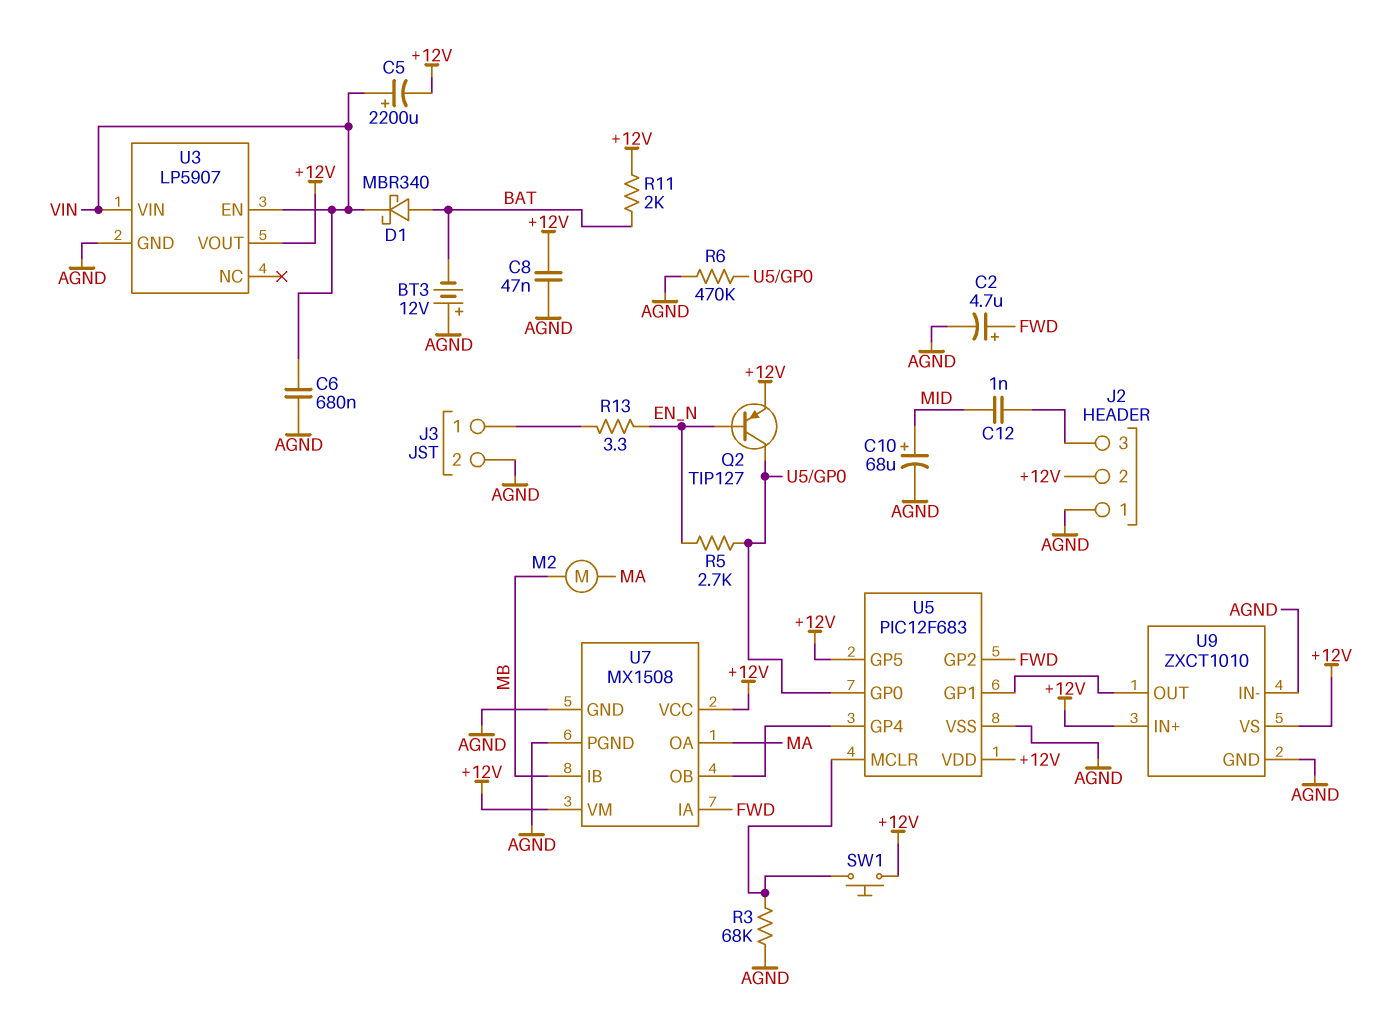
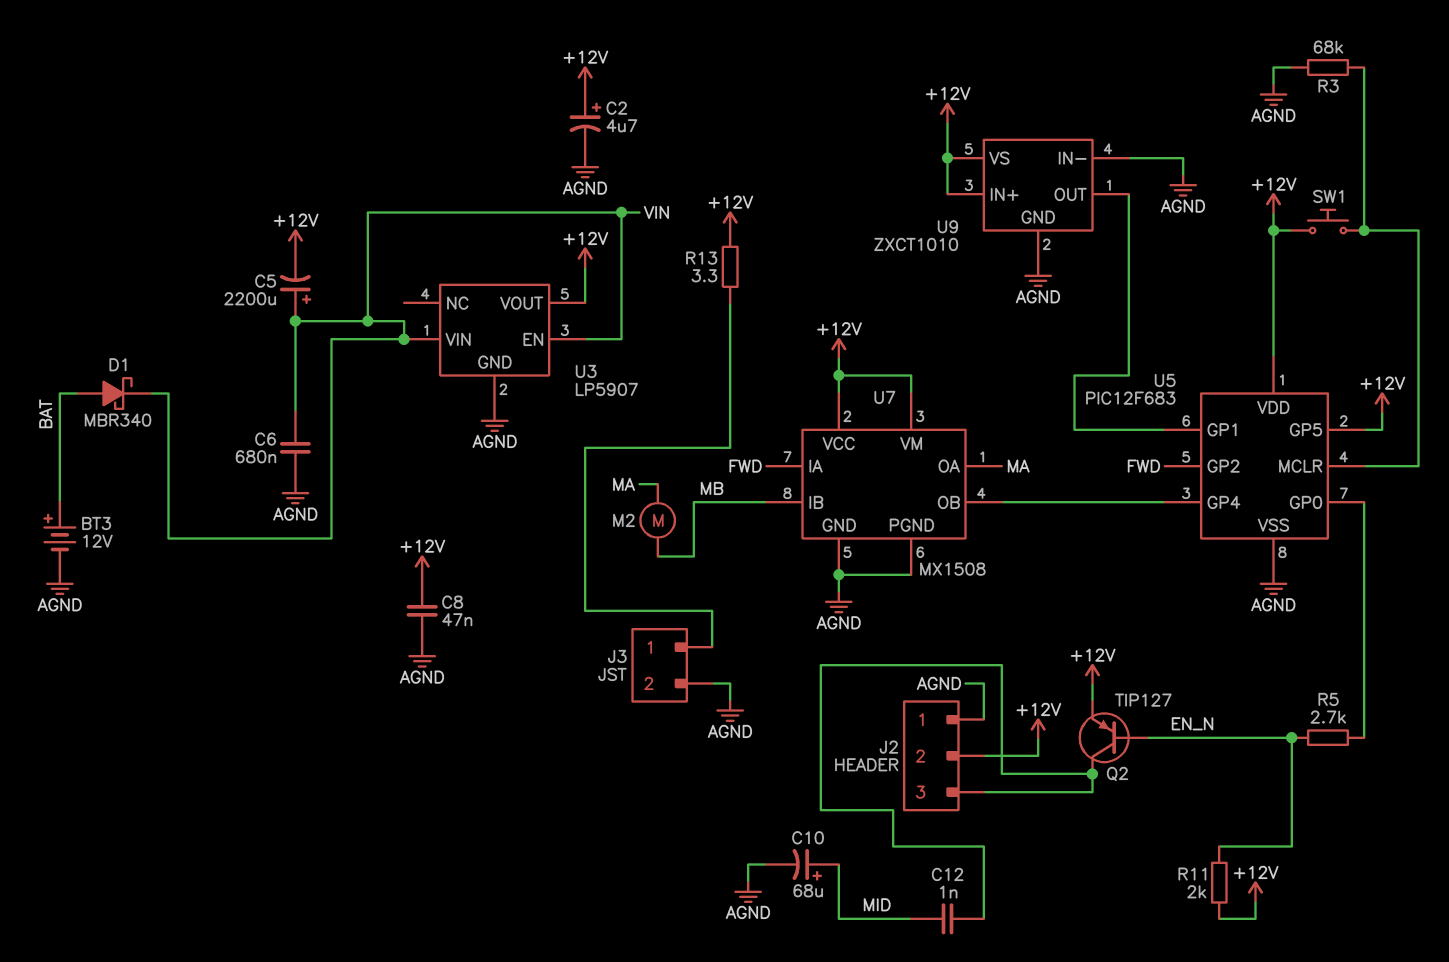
BT3: 12V (plus AGND, minus BAT) -> 12V (plus BAT, minus AGND)
C2: 4.7uF (plus FWD, minus AGND) -> 4.7uF (plus +12V, minus AGND)
Q2: PNP TIP127 (B EN_N, C U5/GP0, E +12V) -> PNP TIP127 (B EN_N, C J2/3, E +12V)
R6: 470k (AGND, U5/GP0) -> none
R11: 2k (+12V, BAT) -> 2k (+12V, EN_N)
R13: 3.3 (EN_N, J3/1) -> 3.3 (+12V, J3/1)

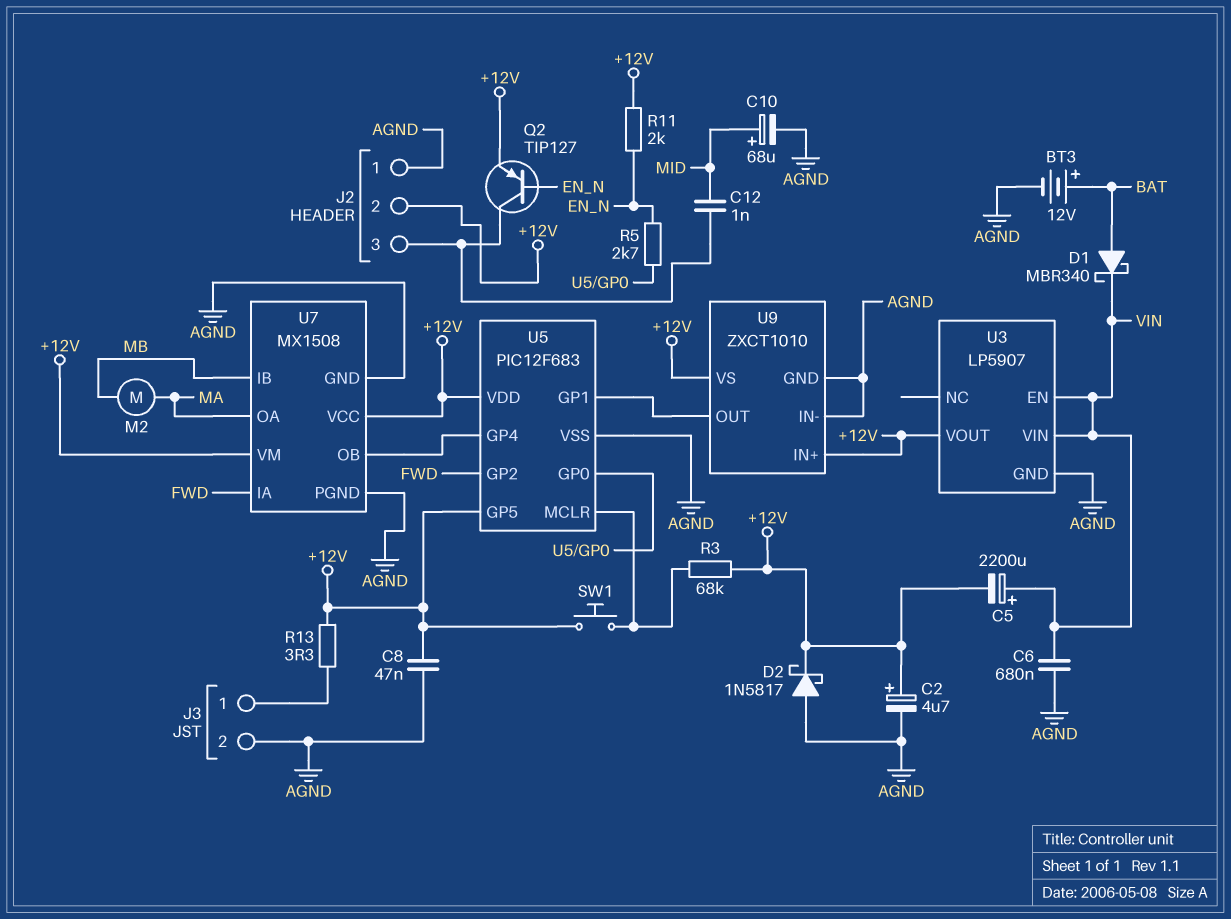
D2: none -> schottky 1N5817 (A AGND, K +12V)
R3: 68k (AGND, U5/MCLR) -> 68k (+12V, U5/MCLR)

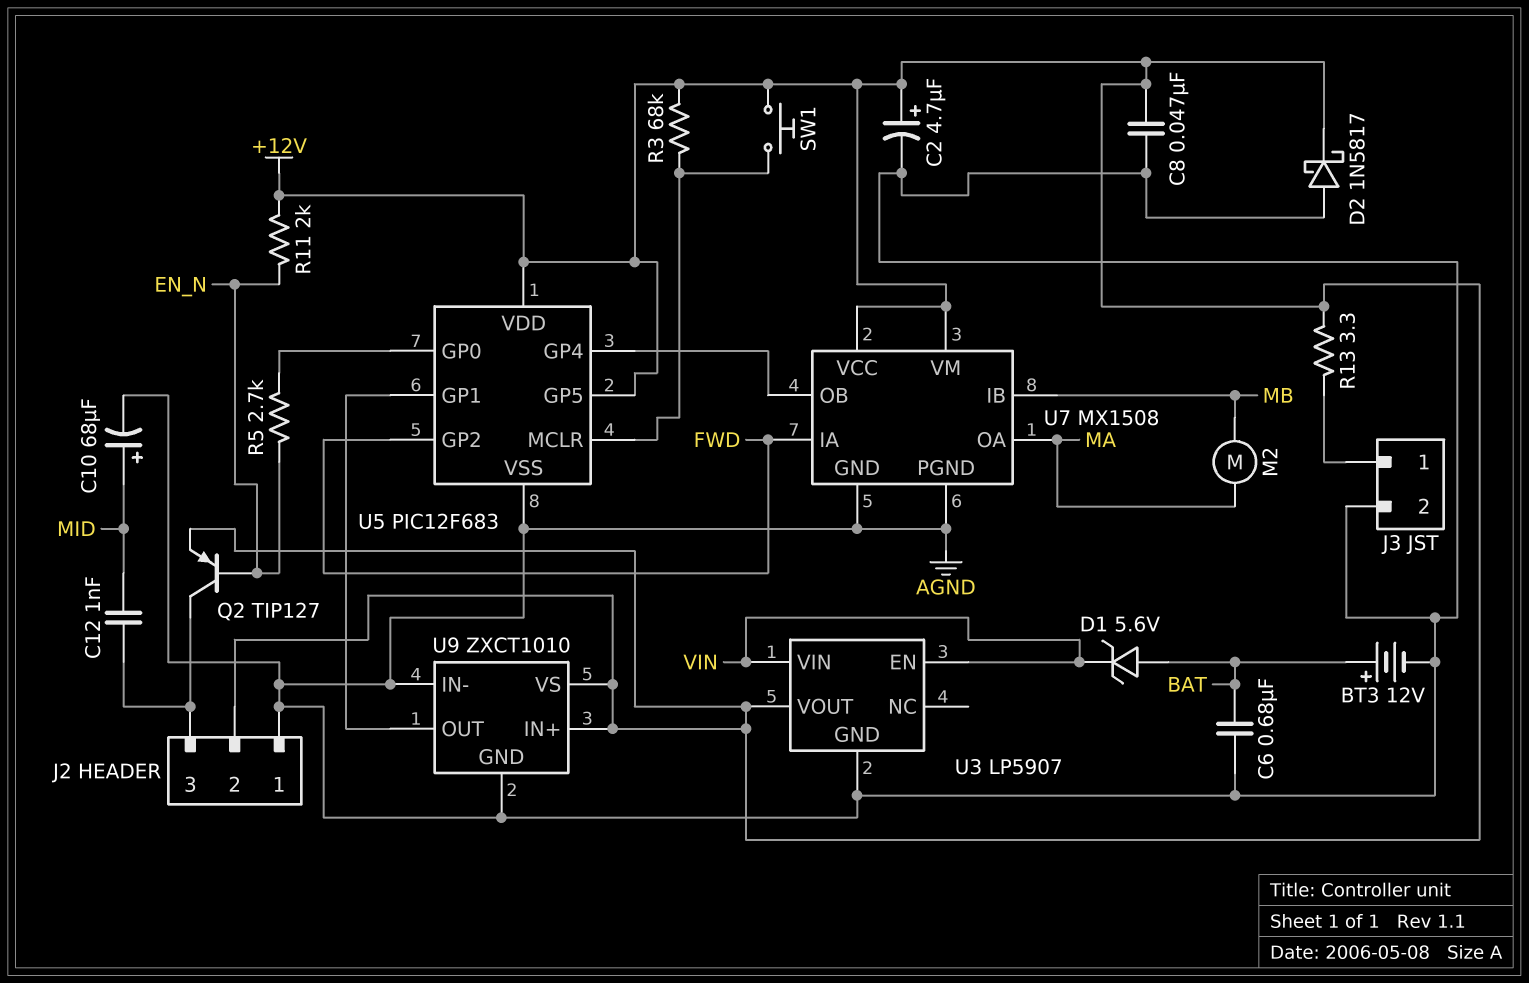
C5: 2200uF (plus VIN, minus +12V) -> none
C6: 680nF (AGND, VIN) -> 680nF (AGND, BAT)
D1: schottky MBR340 (A BAT, K VIN) -> zener 5.6V (A BAT, K VIN)

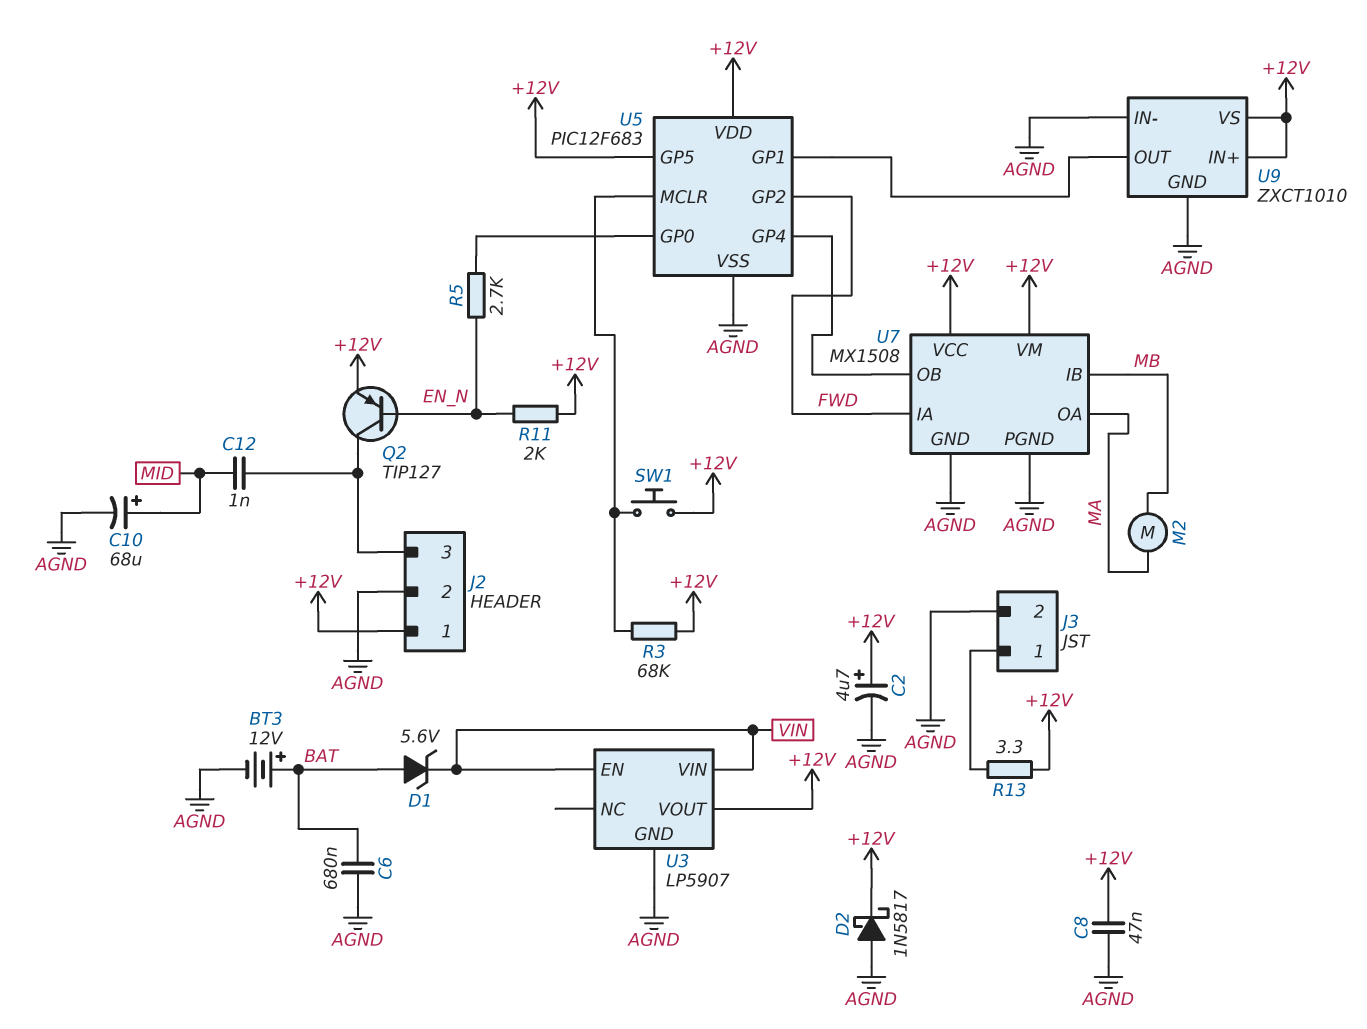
J2 pin 1: AGND -> +12V
J2 pin 2: +12V -> AGND

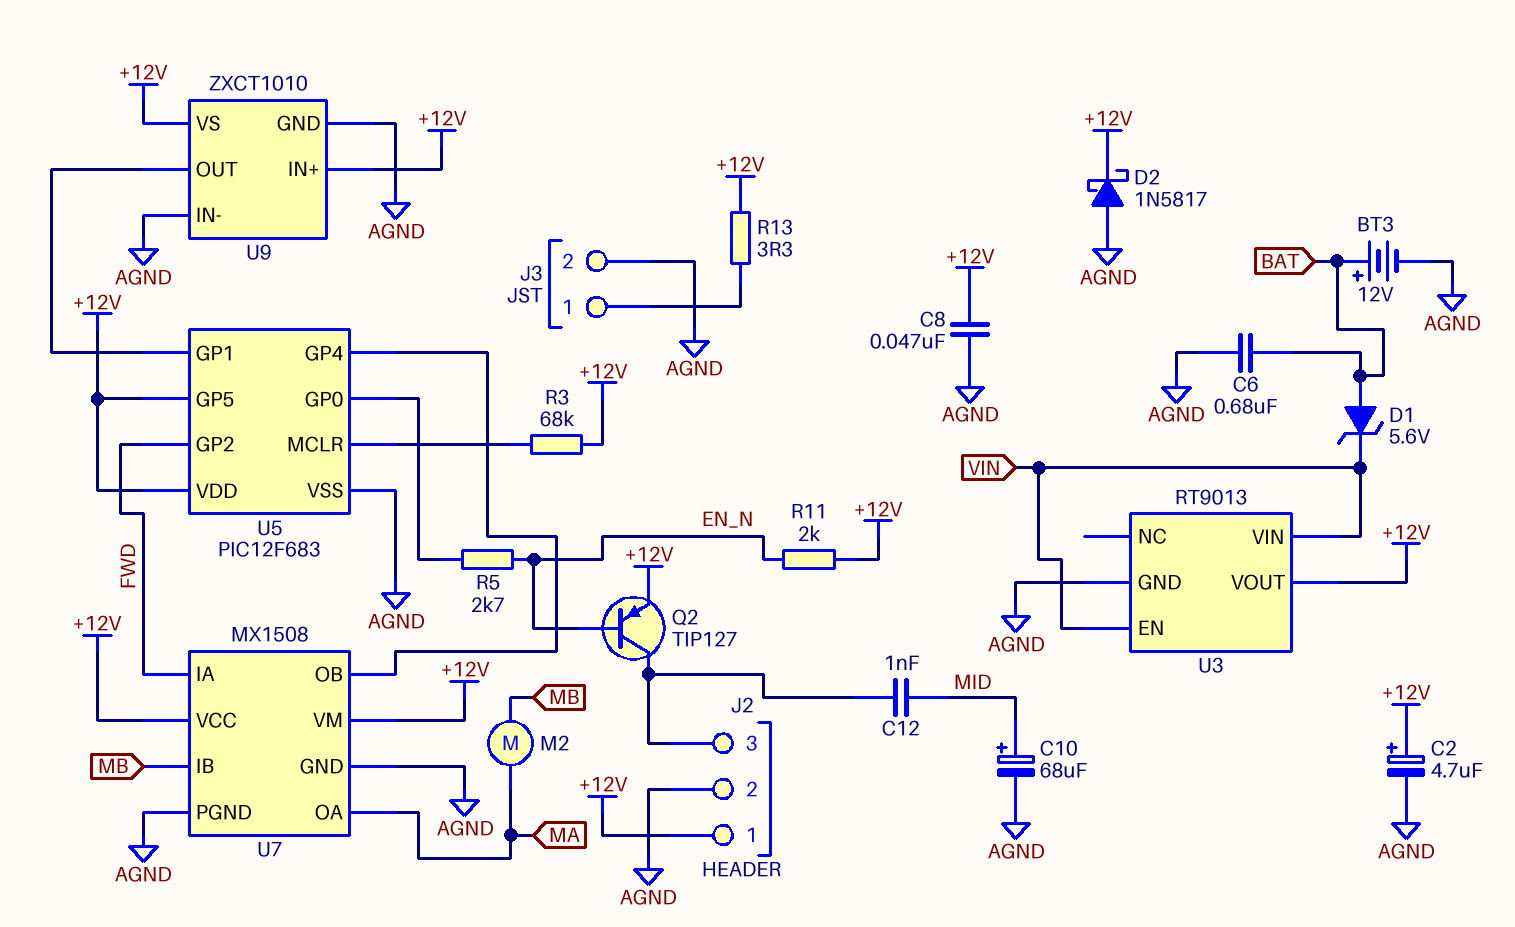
SW1: button (+12V, U5/MCLR) -> none
U3: LP5907 -> RT9013

